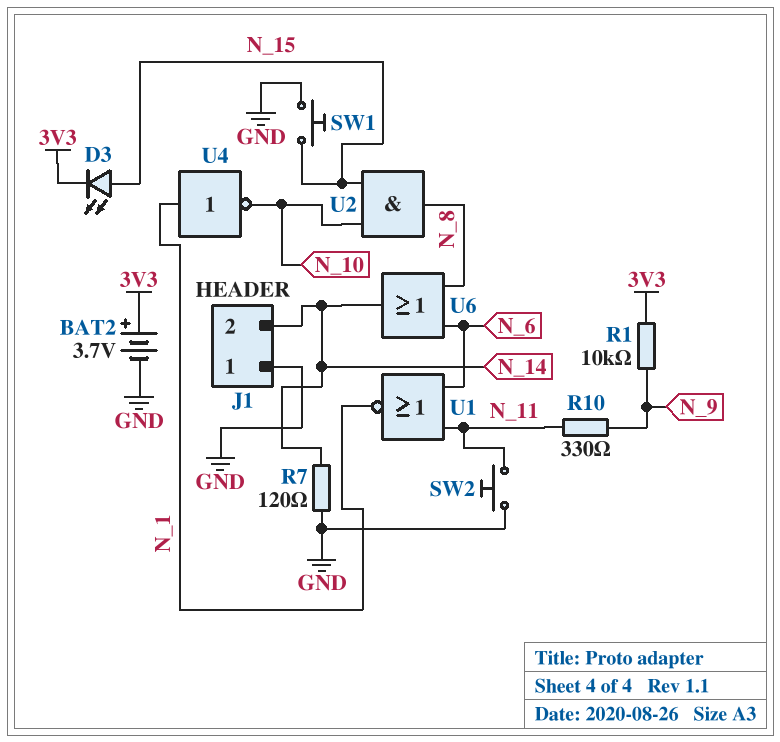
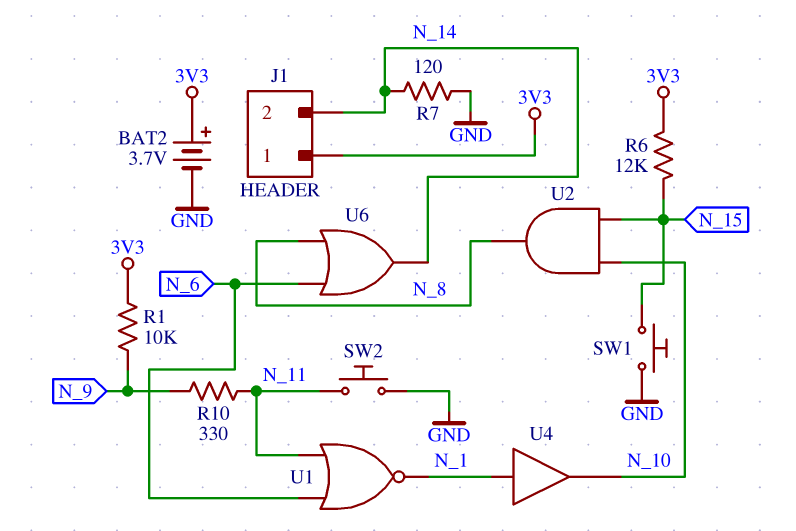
D3: LED (A N_15, K 3V3) -> none
J1 pin 1: GND -> 3V3
R6: none -> 12k (3V3, N_15)
U4: NOT (in N_1, out N_10) -> buffer (in N_1, out N_10)

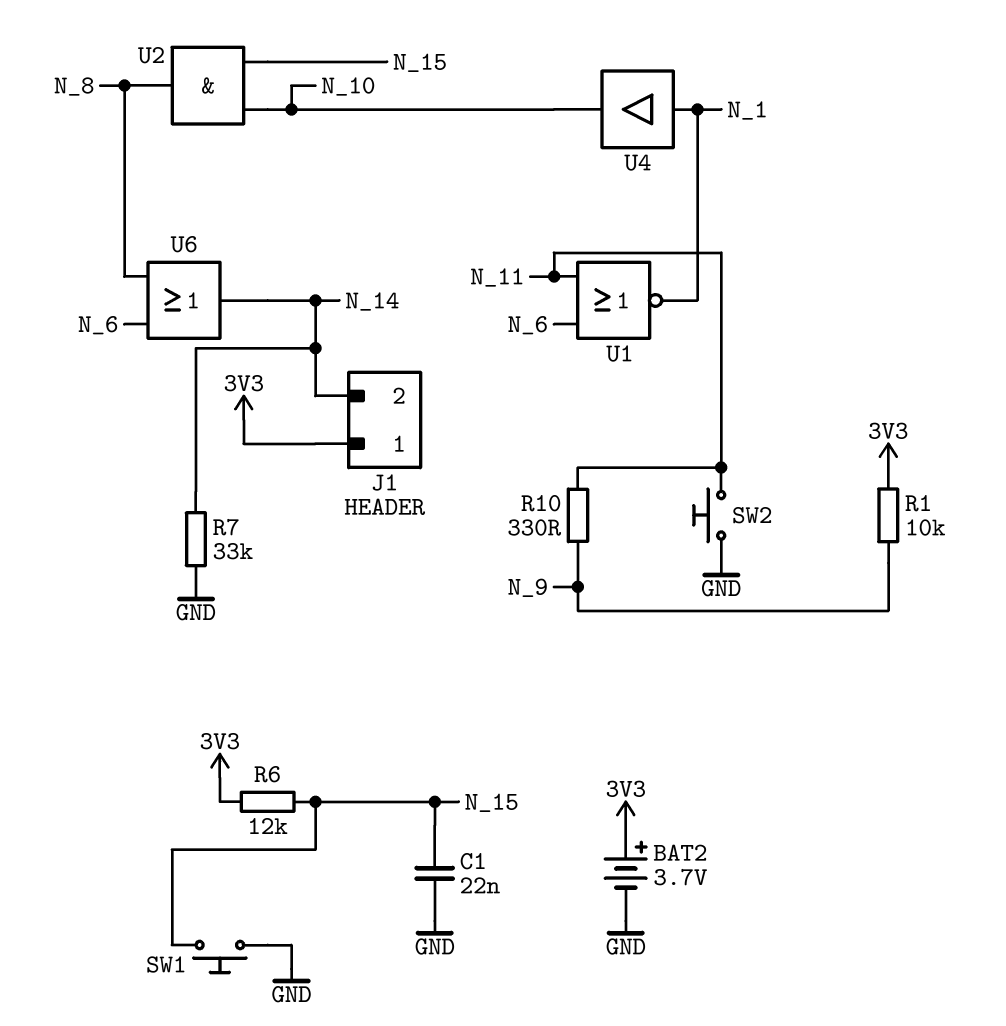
C1: none -> 22nF (GND, N_15)
R7: 120 (GND, N_14) -> 33k (GND, N_14)

